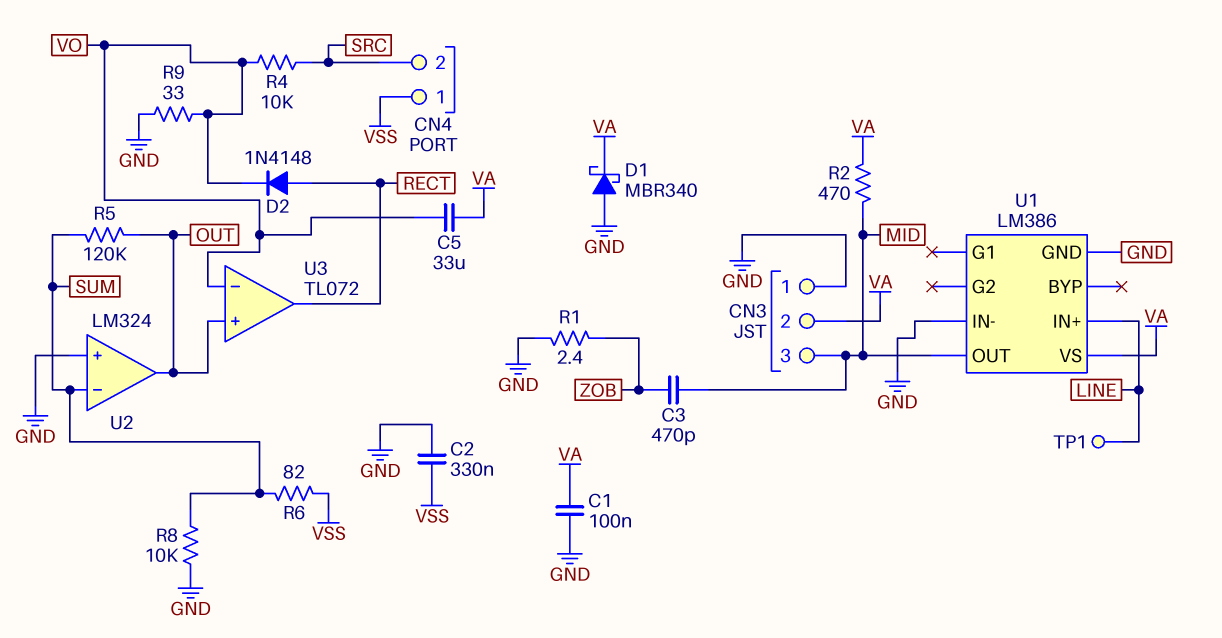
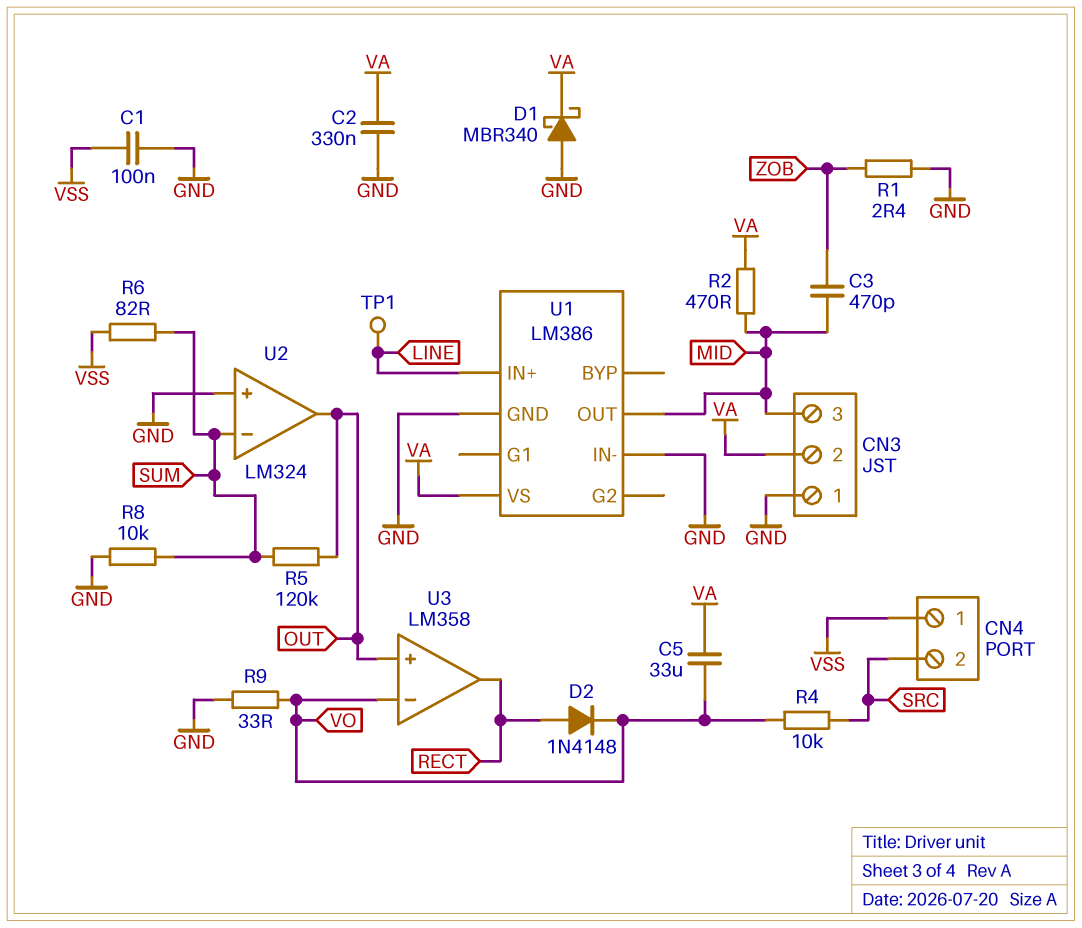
C1: 100nF (GND, VA) -> 100nF (GND, VSS)
C2: 330nF (GND, VSS) -> 330nF (GND, VA)
U3: TL072 -> LM358

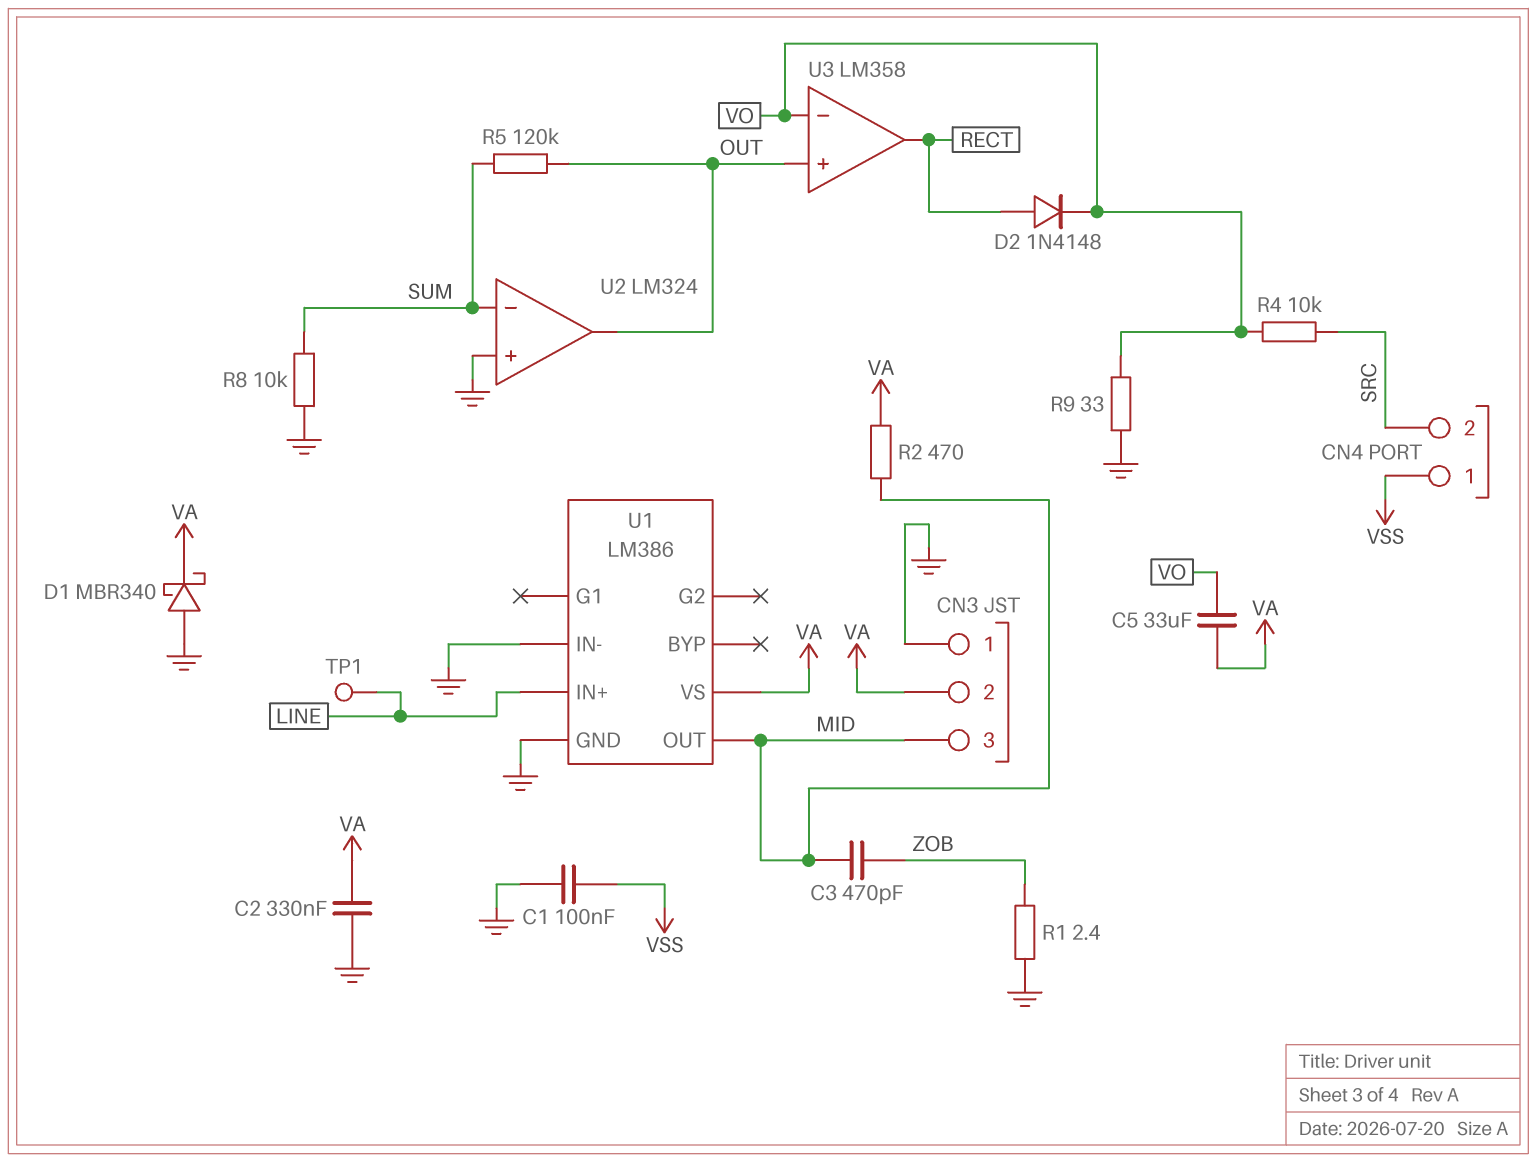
R6: 82 (SUM, VSS) -> none

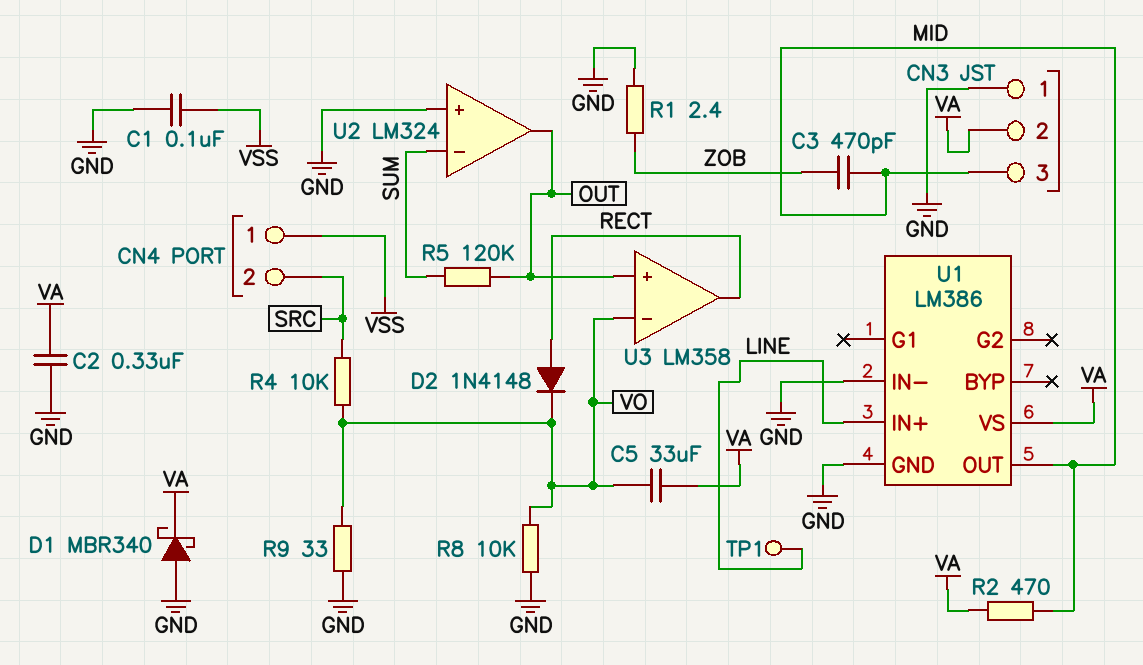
R8: 10k (GND, SUM) -> 10k (GND, VO)

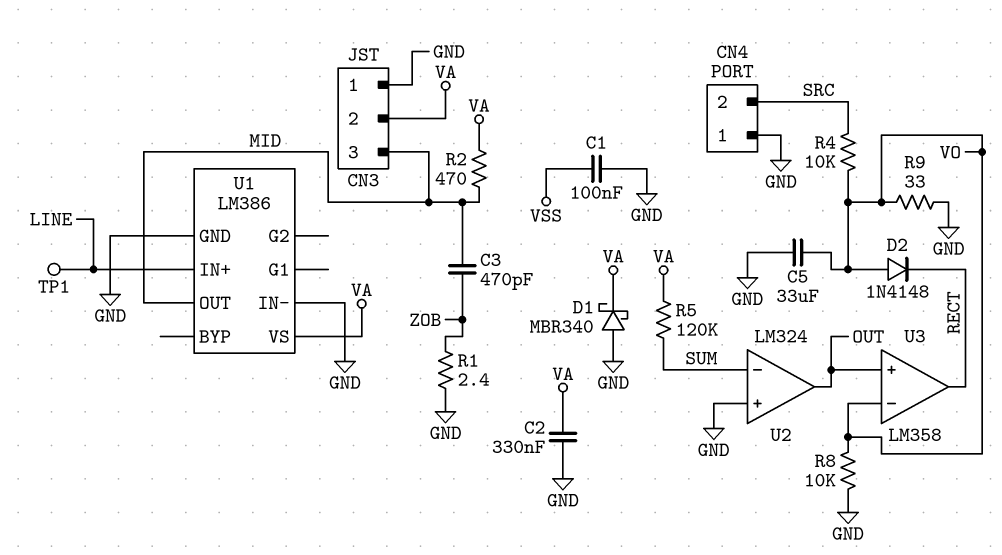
C5: 33uF (VA, VO) -> 33uF (GND, VO)
CN4 pin 1: VSS -> GND
D2: diode 1N4148 (A RECT, K VO) -> diode 1N4148 (A VO, K RECT)
R5: 120k (OUT, SUM) -> 120k (SUM, VA)

